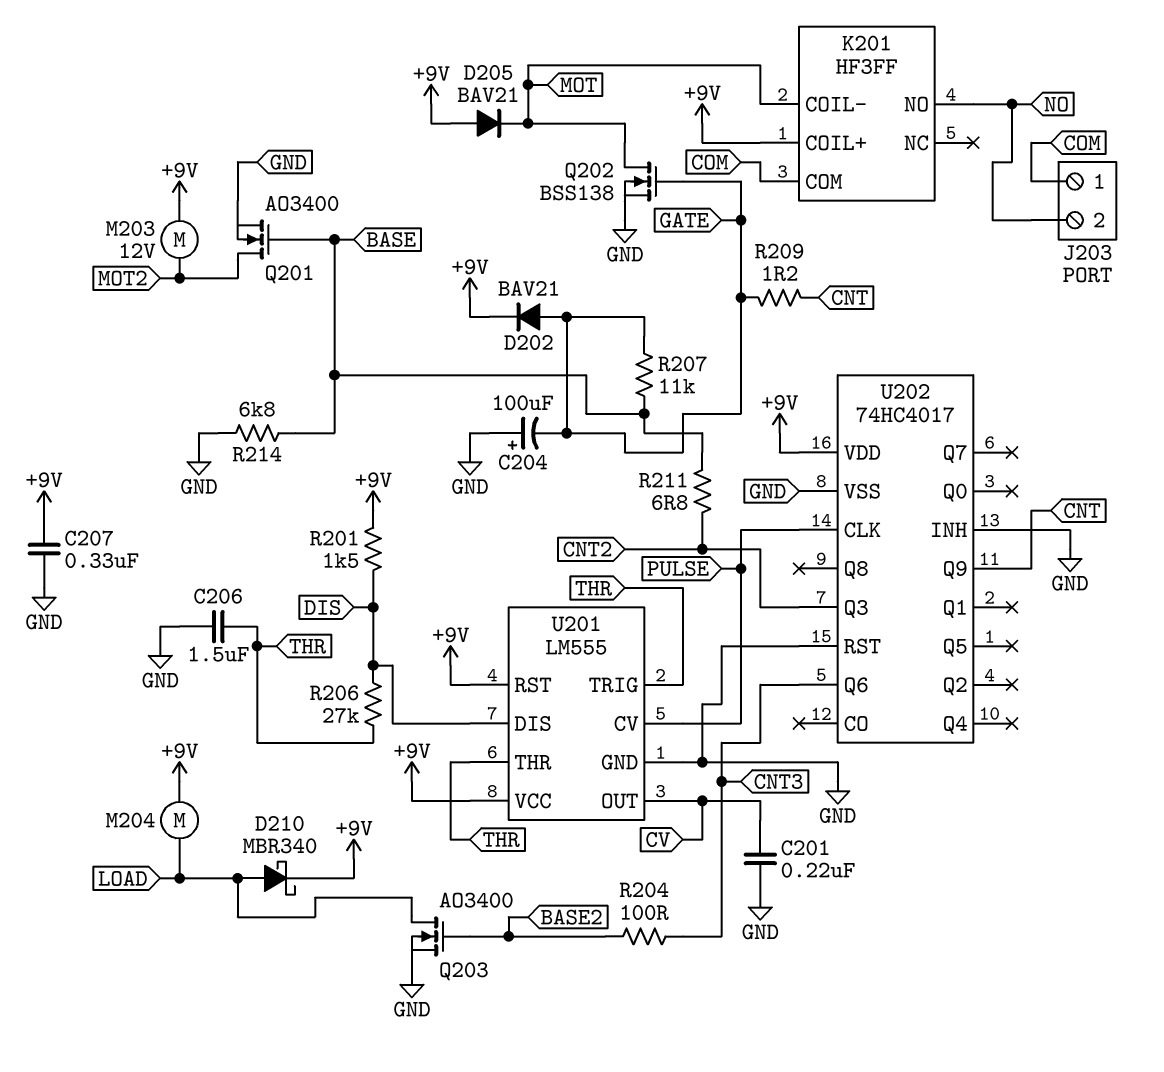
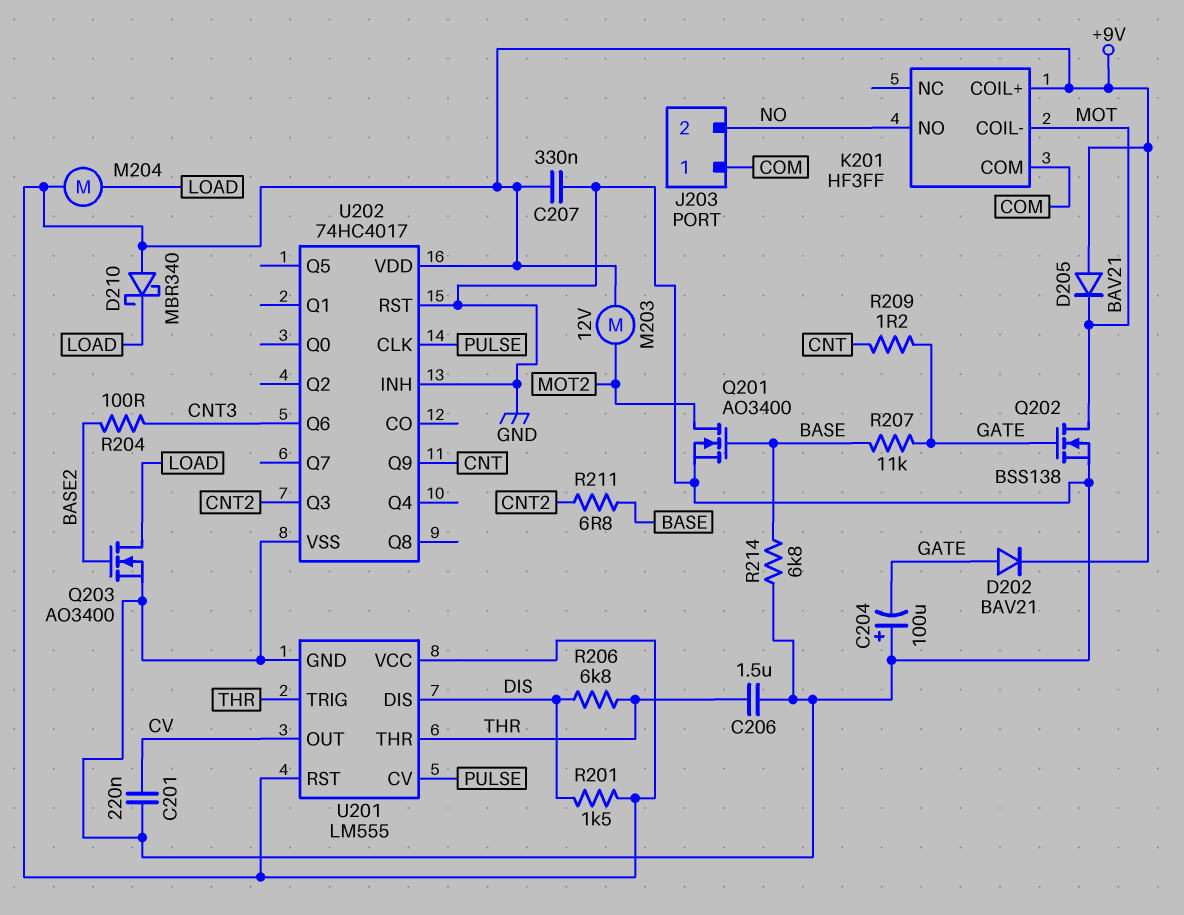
D210: schottky MBR340 (A LOAD, K +9V) -> schottky MBR340 (A +9V, K LOAD)
R206: 27k (DIS, THR) -> 6.8k (DIS, THR)

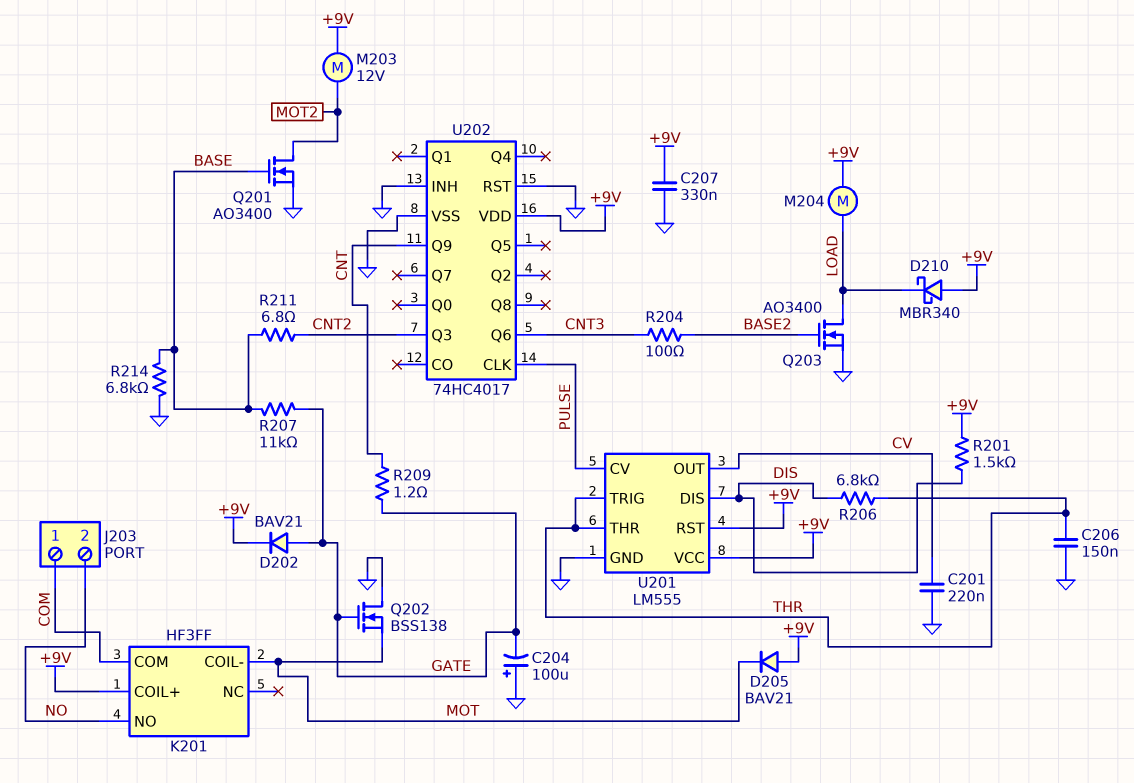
C206: 1.5uF (GND, THR) -> 150nF (GND, THR)
Q202: NMOS BSS138 (G GATE, D MOT, S GND) -> NMOS BSS138 (G GATE, D GND, S MOT)

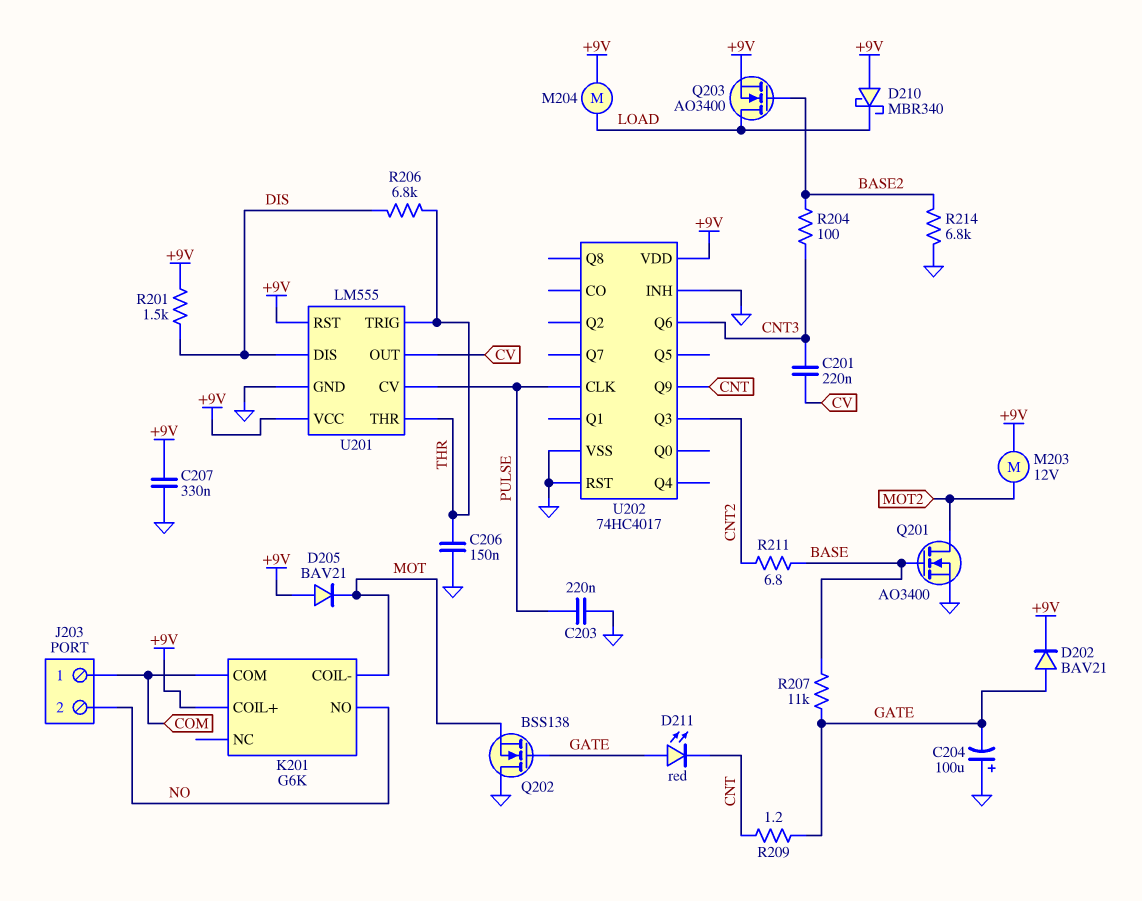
C201: 220nF (CV, GND) -> 220nF (CNT3, CV)
C203: none -> 220nF (GND, PULSE)
D211: none -> LED red (A GATE, K CNT)
K201: HF3FF -> G6K
Q203: NMOS AO3400 (G BASE2, D LOAD, S GND) -> NMOS AO3400 (G BASE2, D LOAD, S +9V)
R214: 6.8k (BASE, GND) -> 6.8k (BASE2, GND)

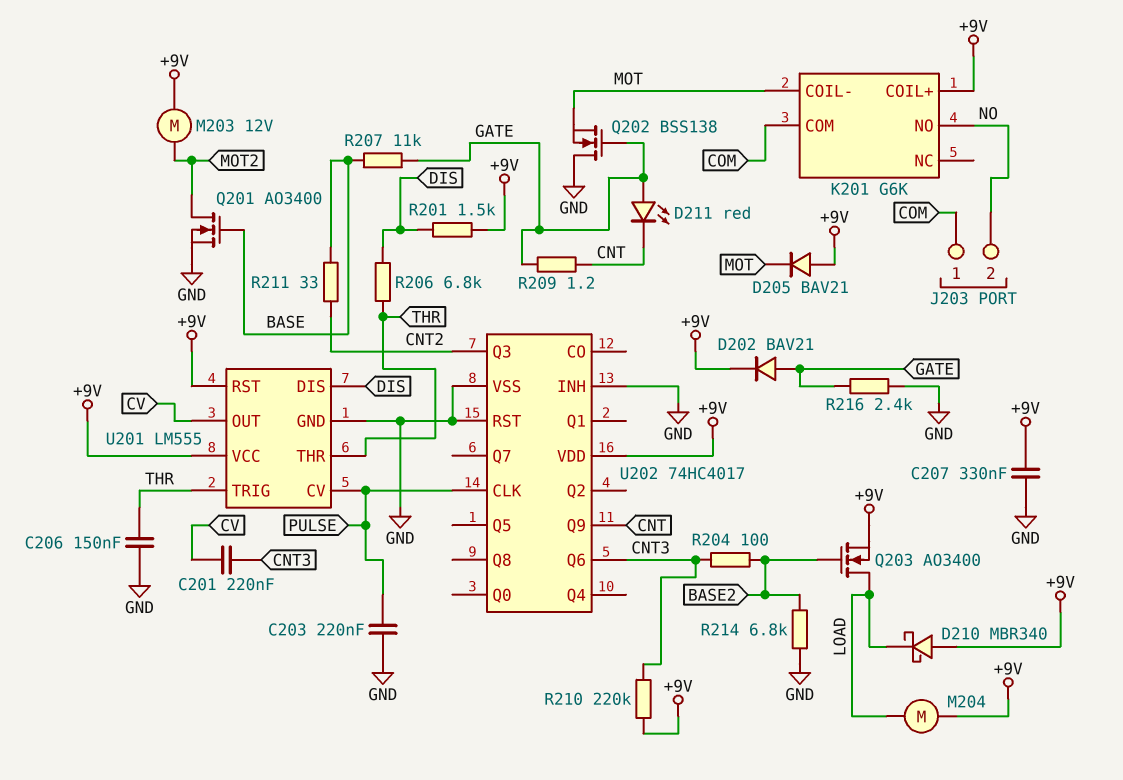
C204: 100uF (plus GND, minus GATE) -> none
R210: none -> 220k (+9V, CNT3)
R211: 6.8 (BASE, CNT2) -> 33 (BASE, CNT2)
R216: none -> 2.4k (GATE, GND)

